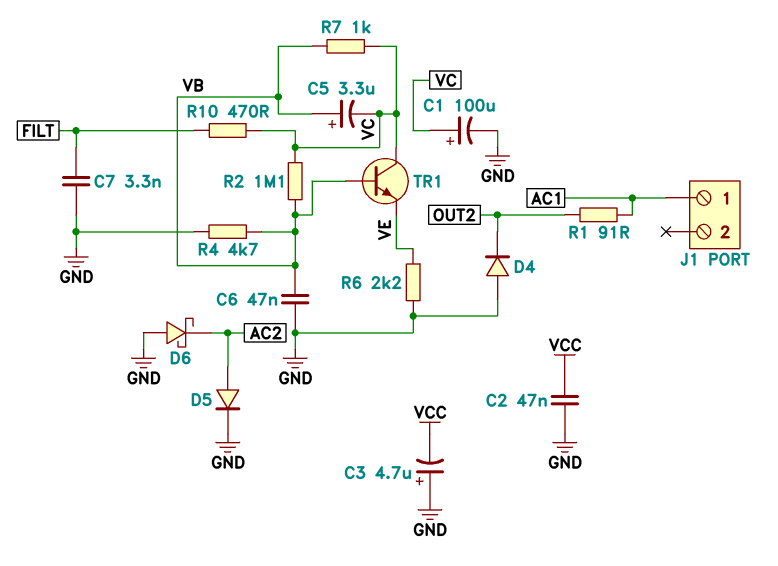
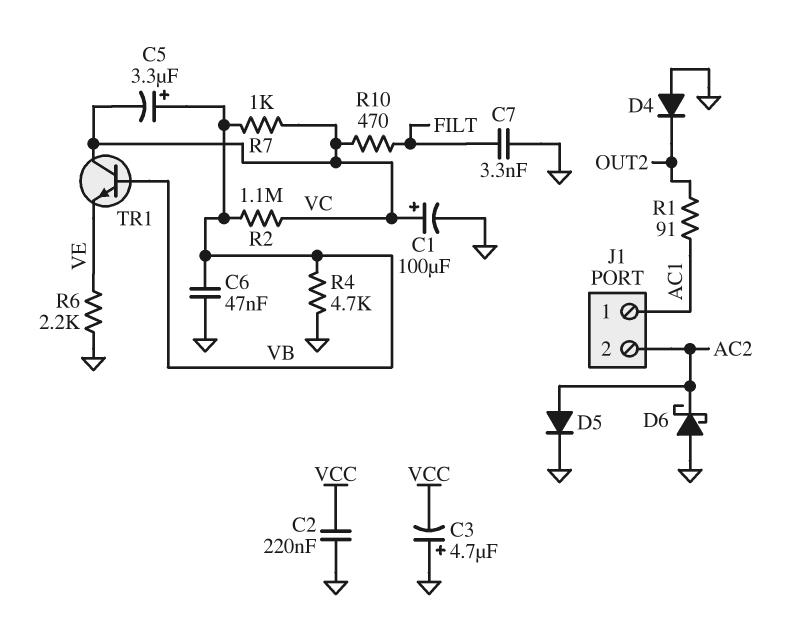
C2: 47nF (GND, VCC) -> 220nF (GND, VCC)
J1 pin 2: none -> AC2

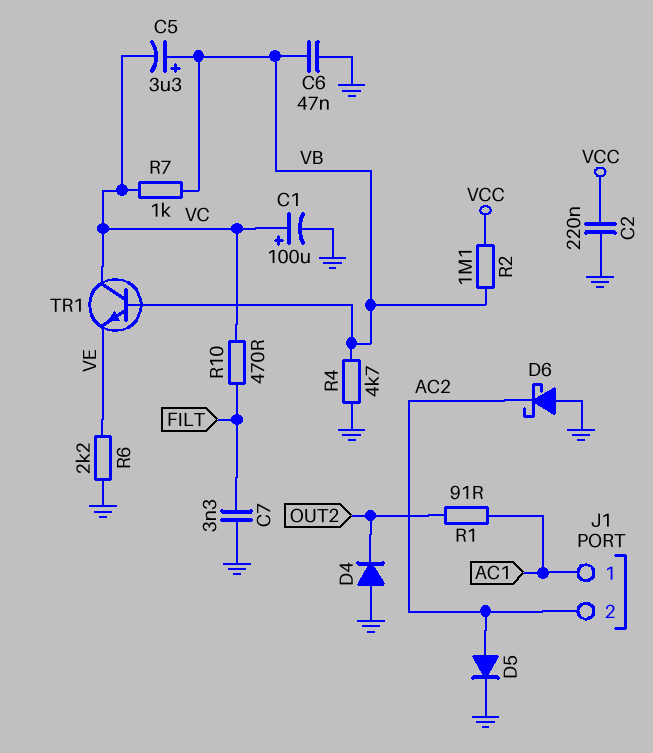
C3: 4.7uF (plus GND, minus VCC) -> none
R2: 1.1M (VB, VC) -> 1.1M (VB, VCC)

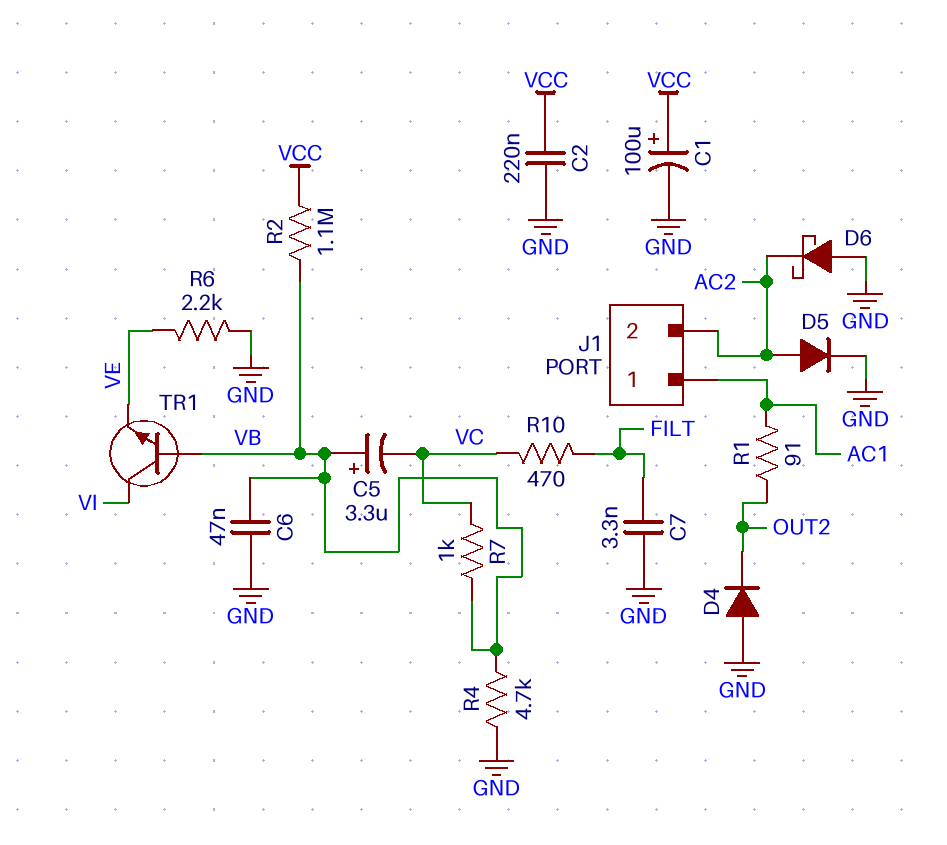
C1: 100uF (plus VC, minus GND) -> 100uF (plus VCC, minus GND)
TR1: NPN (B VB, C VC, E VE) -> NPN (B VB, C VI, E VE)

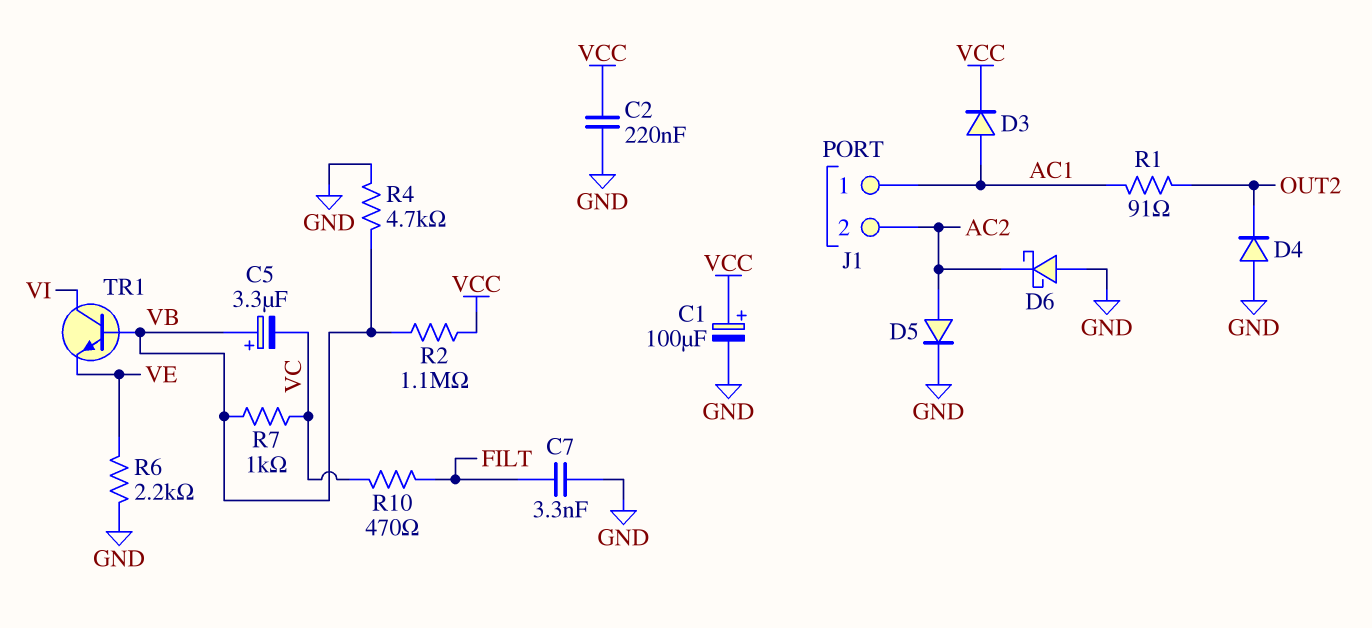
C6: 47nF (GND, VB) -> none
D3: none -> diode (A AC1, K VCC)

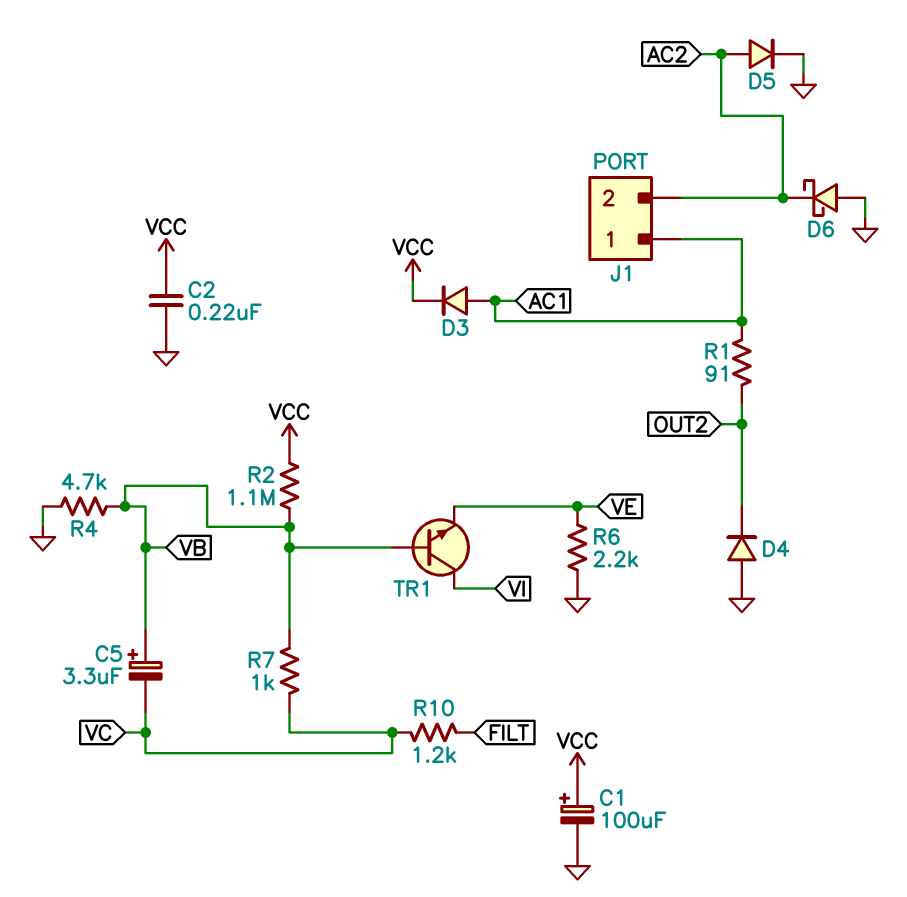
C7: 3.3nF (FILT, GND) -> none
R10: 470 (FILT, VC) -> 1.2k (FILT, VC)

